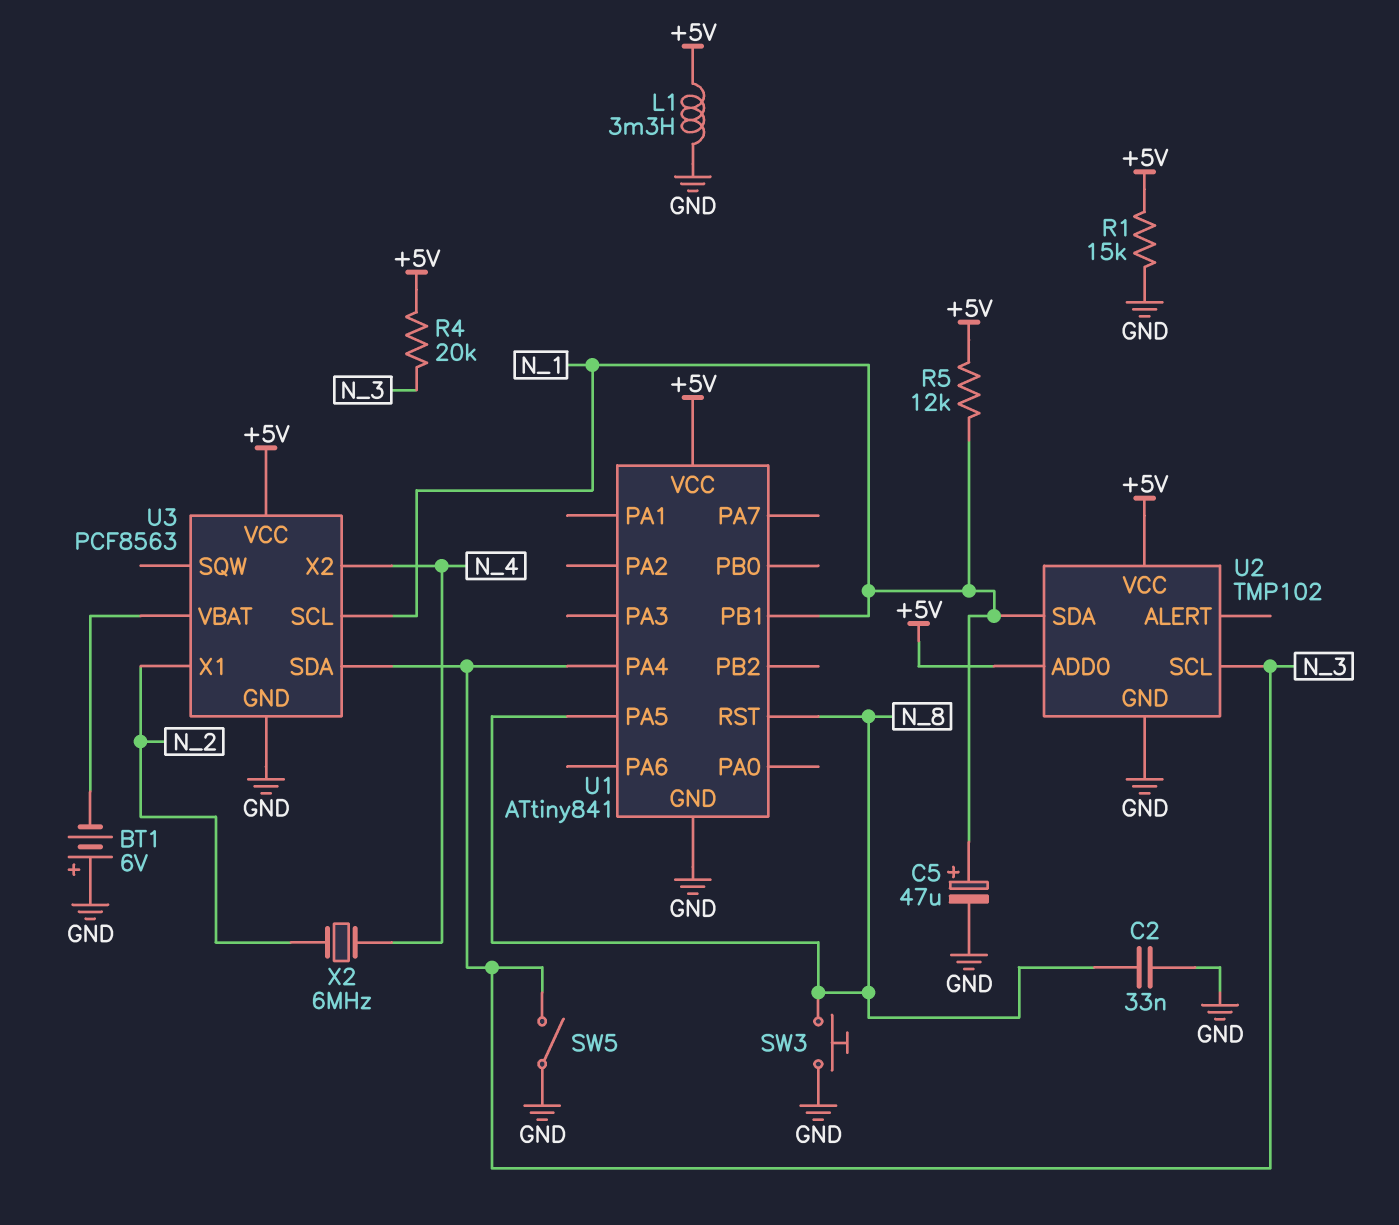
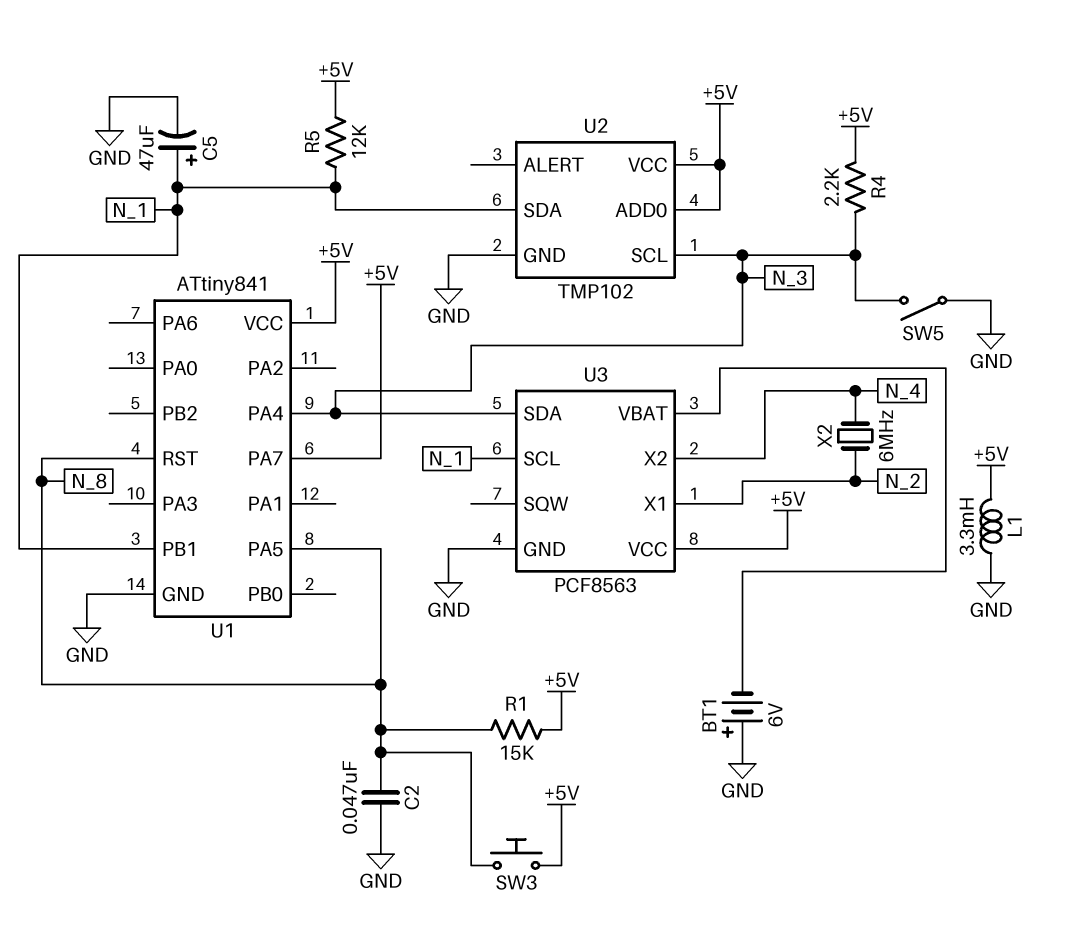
C2: 33nF (GND, N_8) -> 47nF (GND, N_8)
R1: 15k (+5V, GND) -> 15k (+5V, N_8)
R4: 20k (+5V, N_3) -> 2.2k (+5V, N_3)
SW3: button (GND, N_8) -> button (+5V, N_8)
U1 pin PA7: none -> +5V

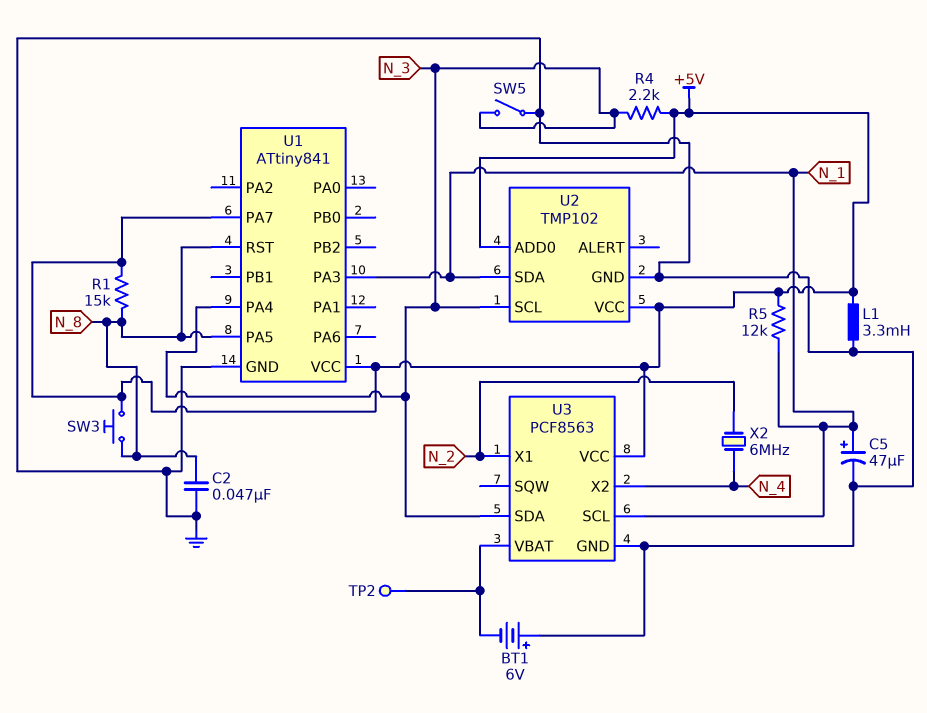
TP2: none -> test point (U3/VBAT)
U1 pin PA3: none -> N_1
U1 pin PB1: N_1 -> none

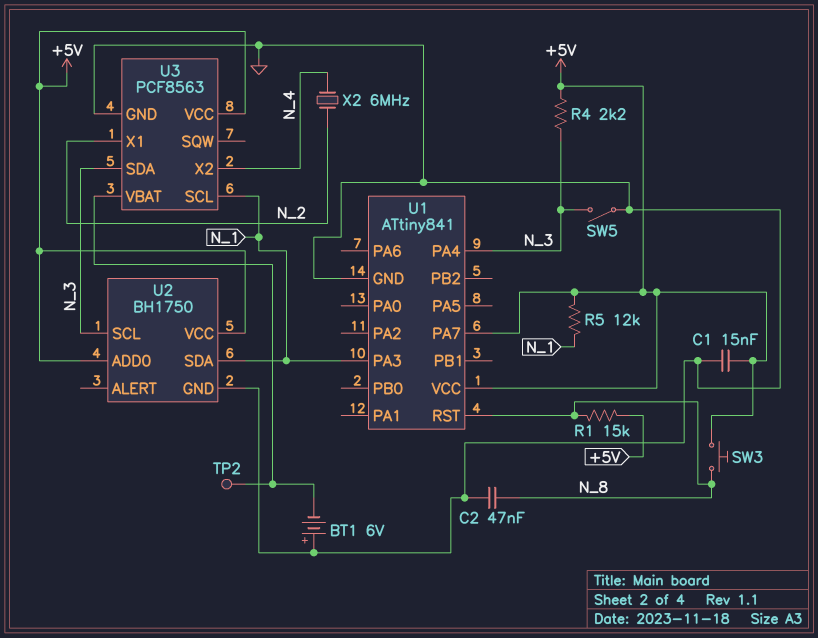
C1: none -> 15nF (+5V, GND)
C5: 47uF (plus N_1, minus GND) -> none
L1: 3.3mH (+5V, GND) -> none
U1 pin PA5: N_8 -> none
U2: TMP102 -> BH1750

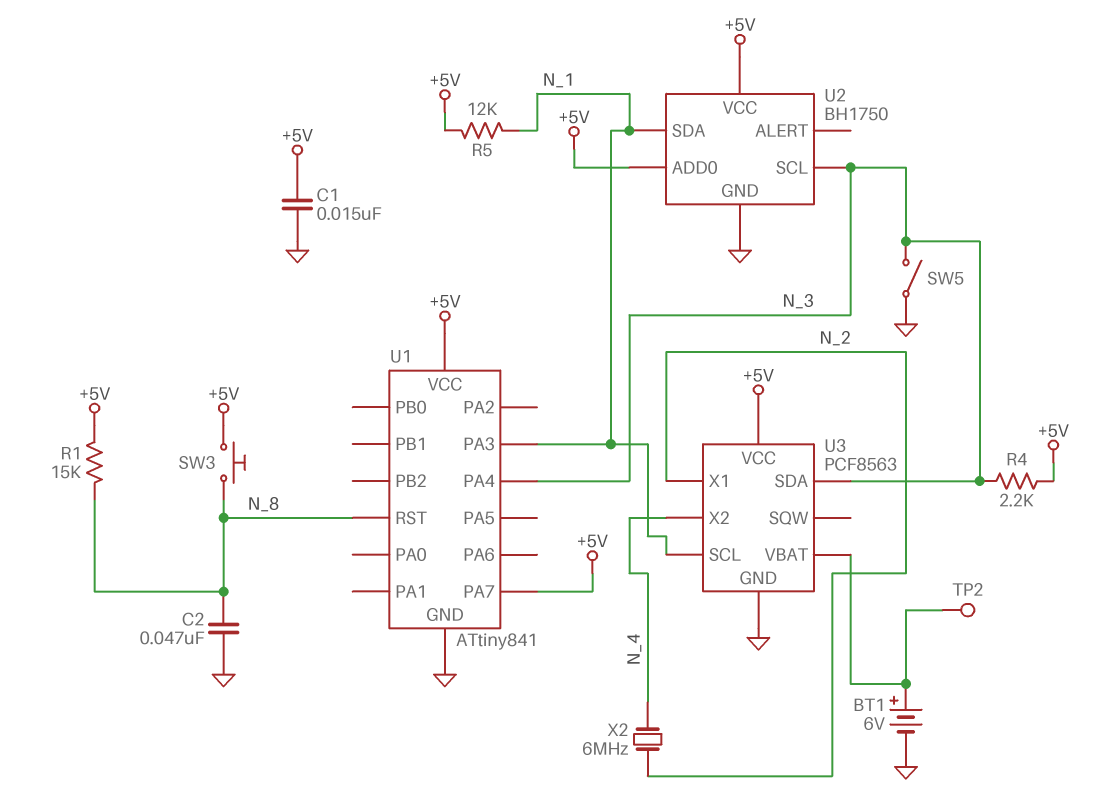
BT1: 6V (plus GND, minus U3/VBAT) -> 6V (plus U3/VBAT, minus GND)

